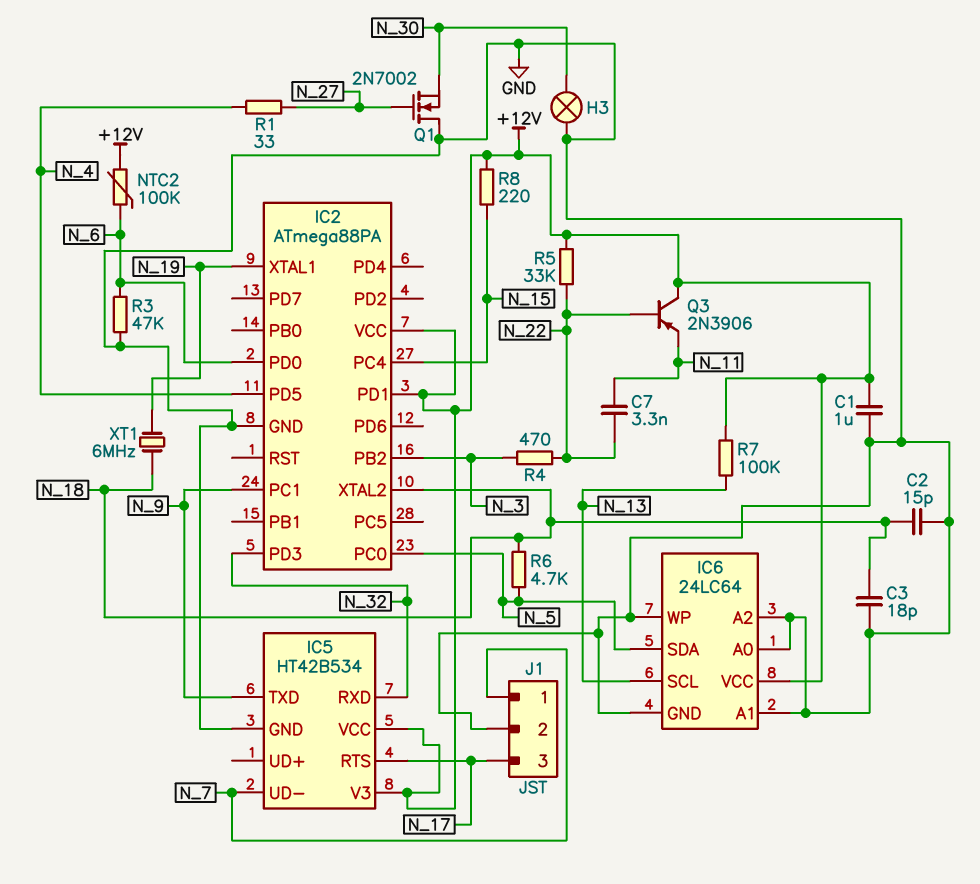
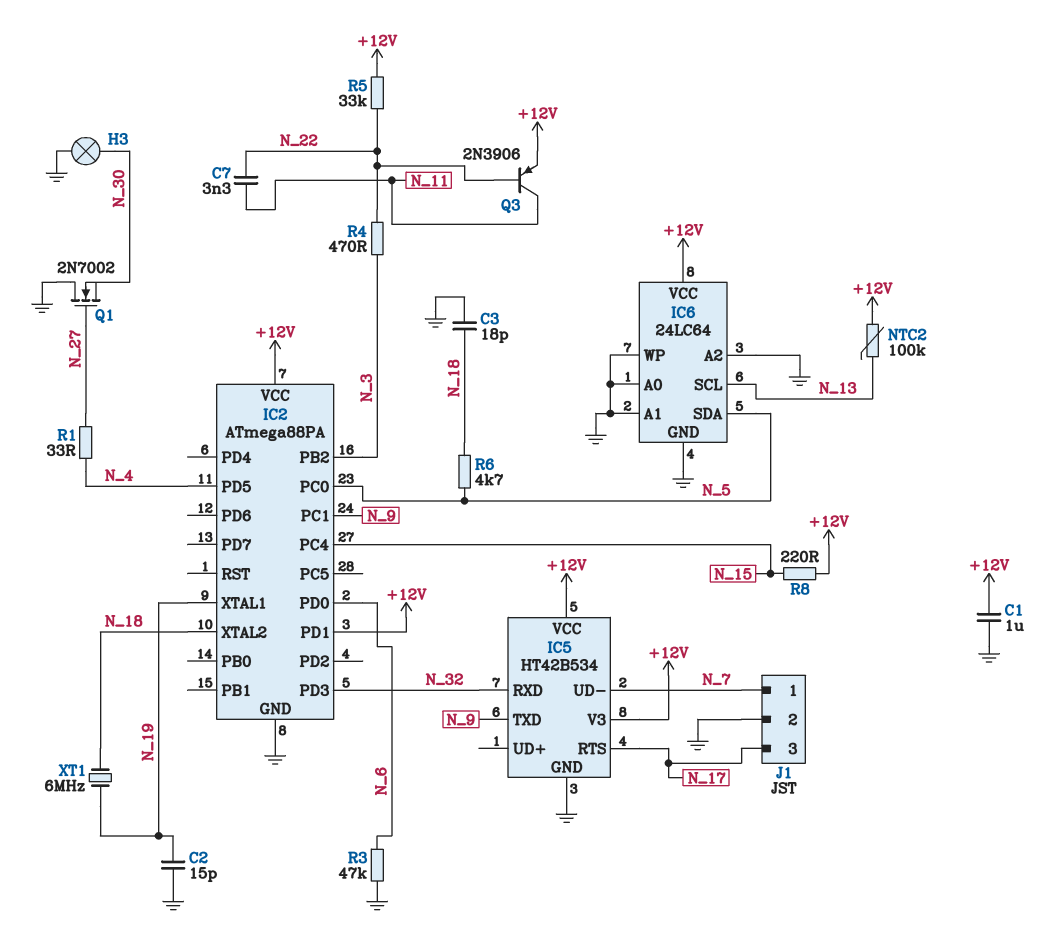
C2: 15pF (GND, N_18) -> 15pF (GND, N_19)
NTC2: 100k (+12V, N_6) -> 100k (+12V, N_13)
Q3: PNP 2N3906 (B N_22, C +12V, E N_11) -> PNP 2N3906 (B N_22, C N_11, E +12V)
R7: 100k (+12V, N_13) -> none

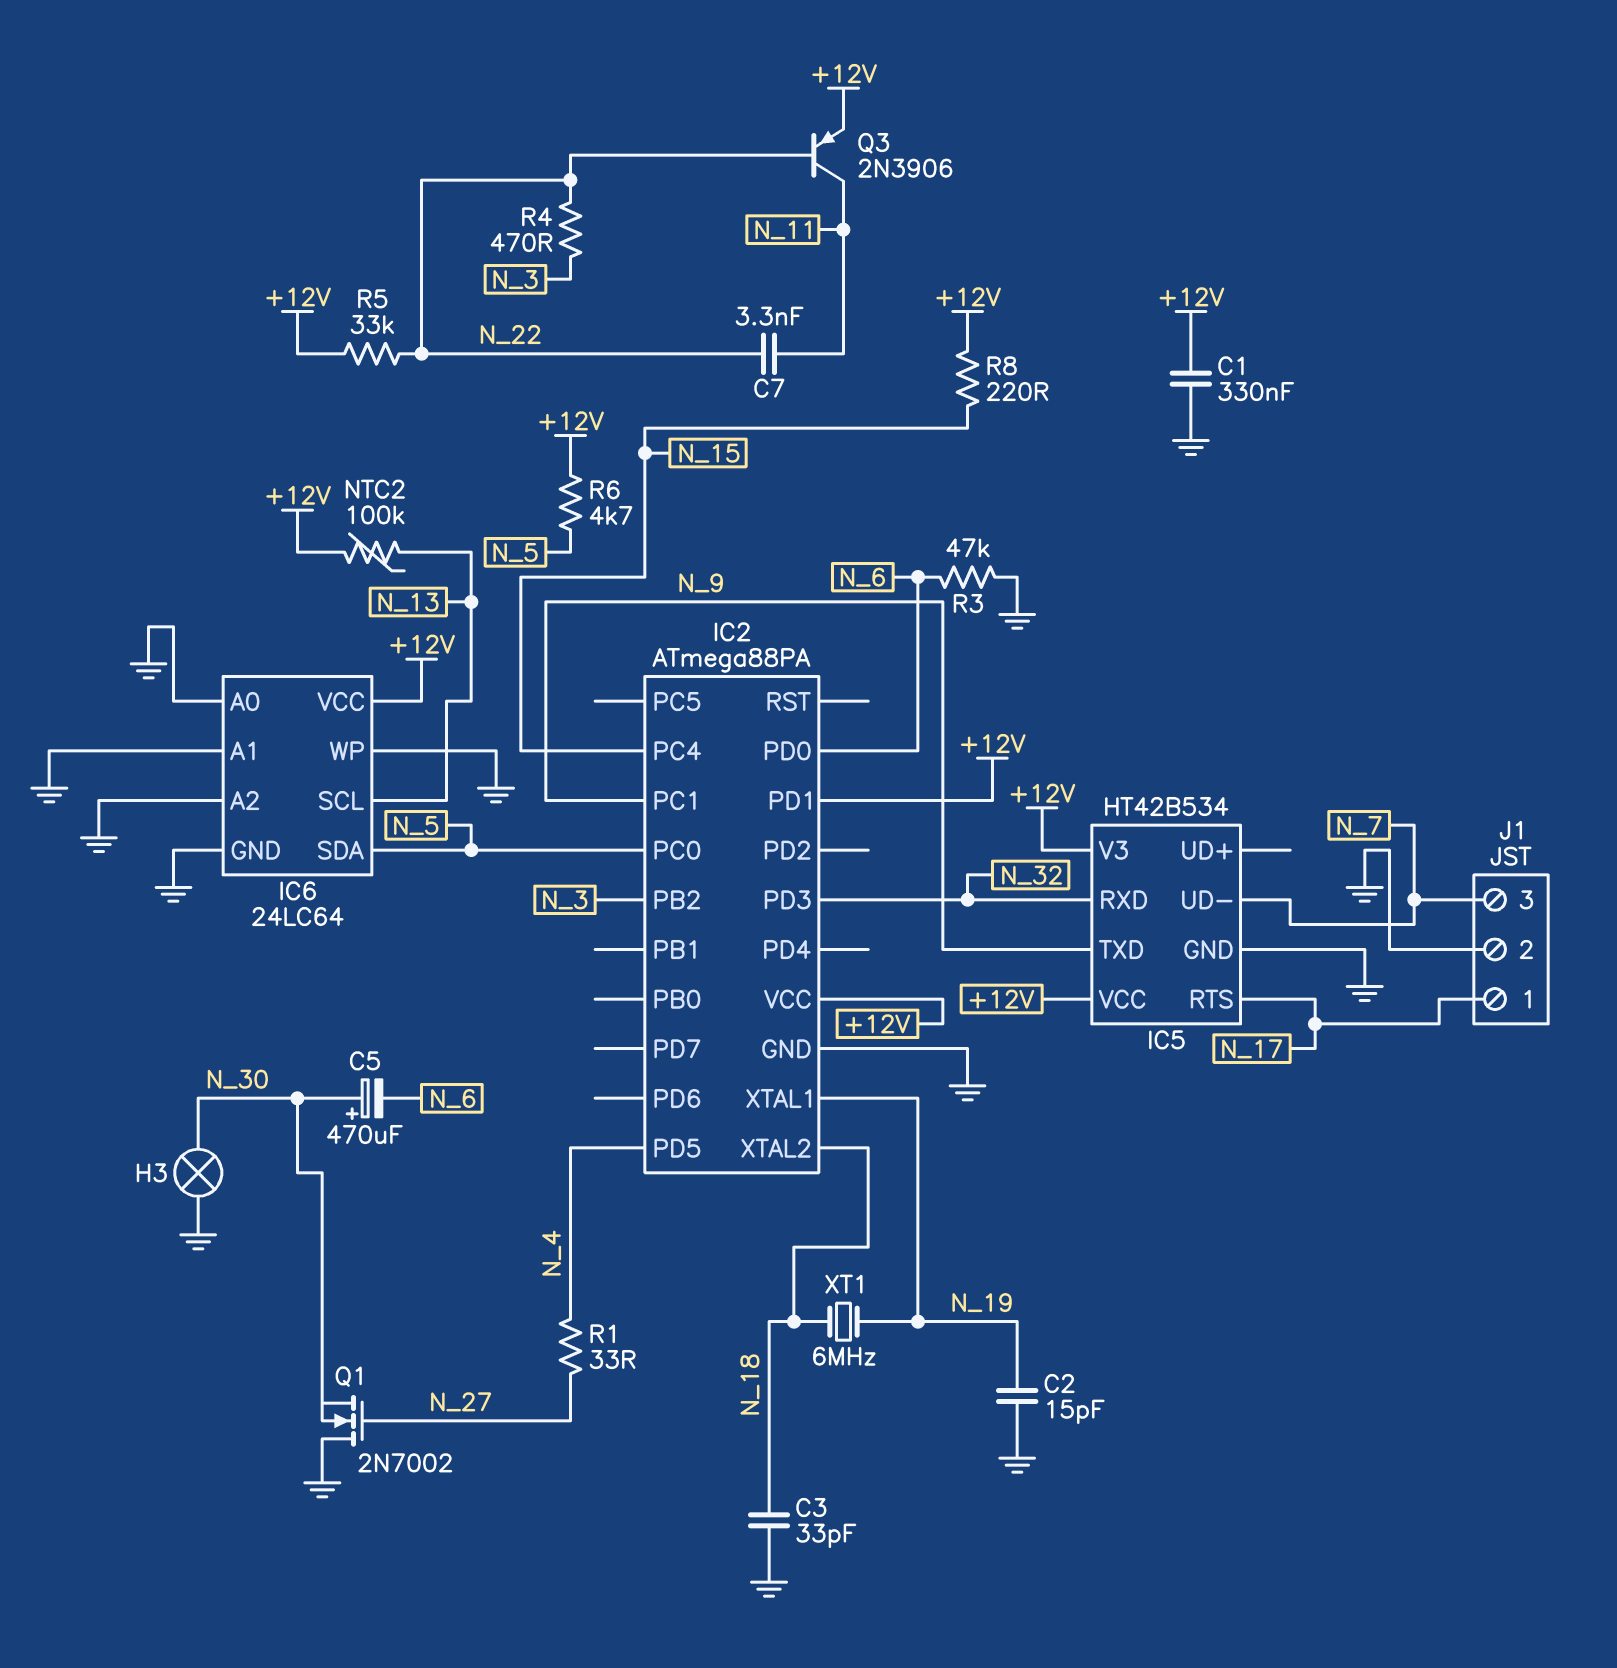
C1: 1uF (+12V, GND) -> 330nF (+12V, GND)
C3: 18pF (GND, N_18) -> 33pF (GND, N_18)
C5: none -> 470uF (plus N_30, minus N_6)
J1 pin 1: N_7 -> N_17
J1 pin 3: N_17 -> N_7
R6: 4.7k (N_5, N_18) -> 4.7k (+12V, N_5)

